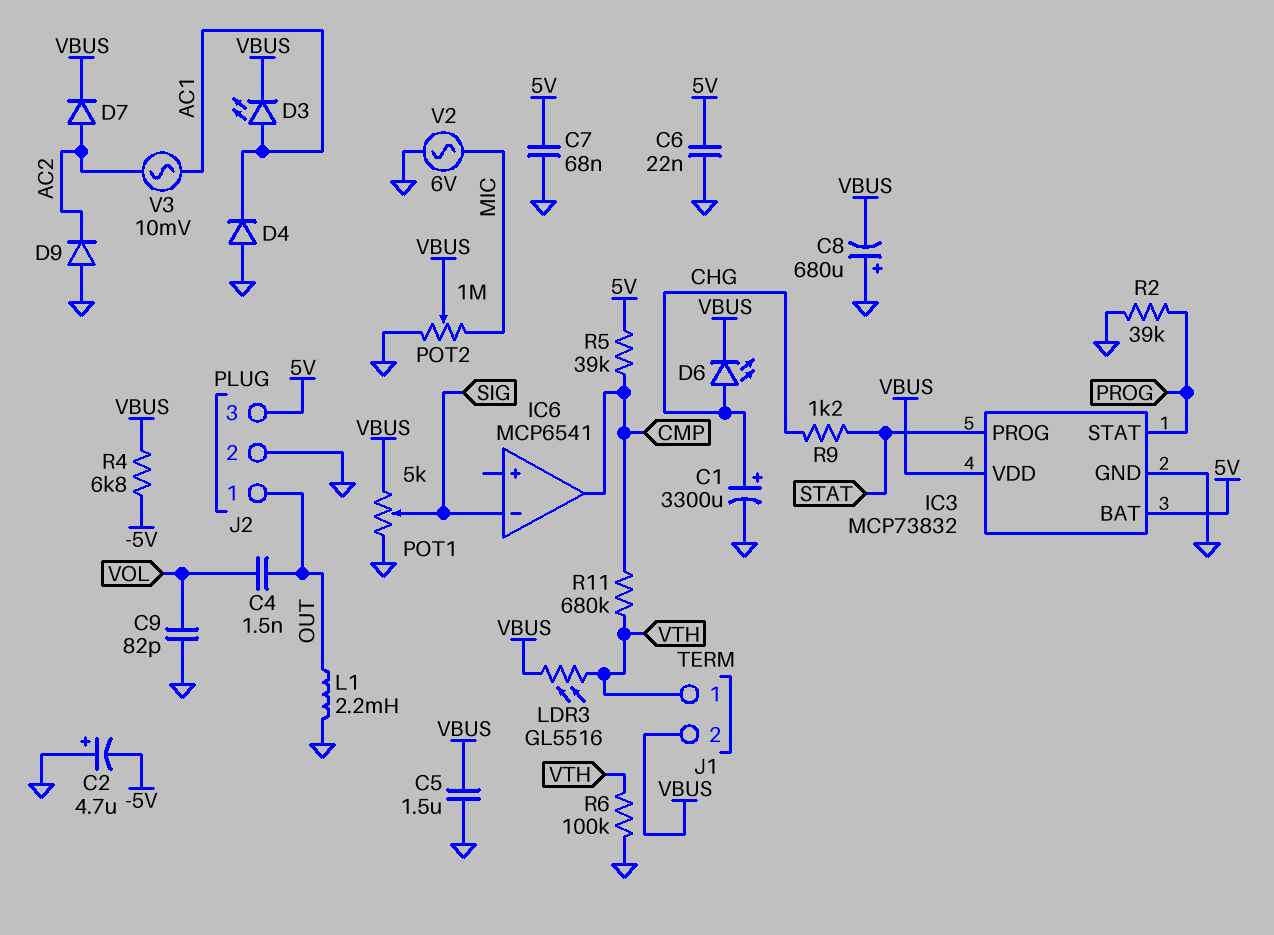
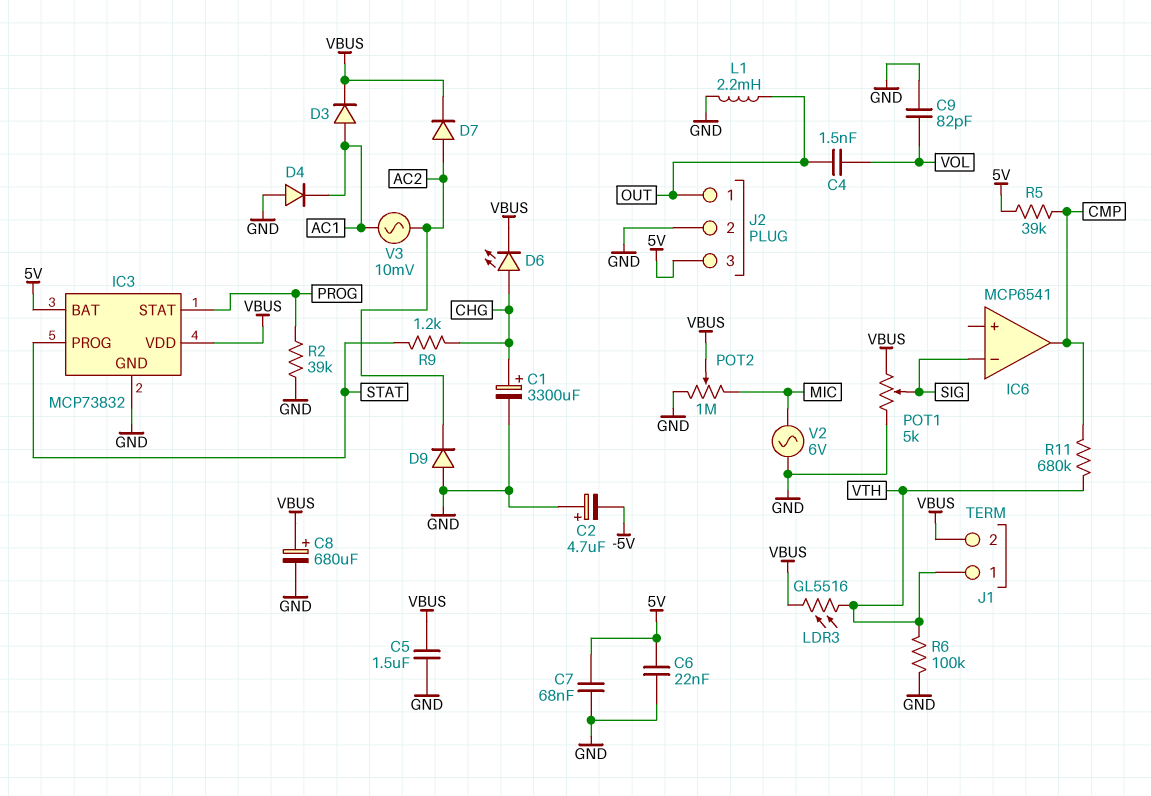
C8: 680uF (plus GND, minus VBUS) -> 680uF (plus VBUS, minus GND)
D3: LED (A AC1, K VBUS) -> diode (A AC1, K VBUS)
R4: 6.8k (-5V, VBUS) -> none

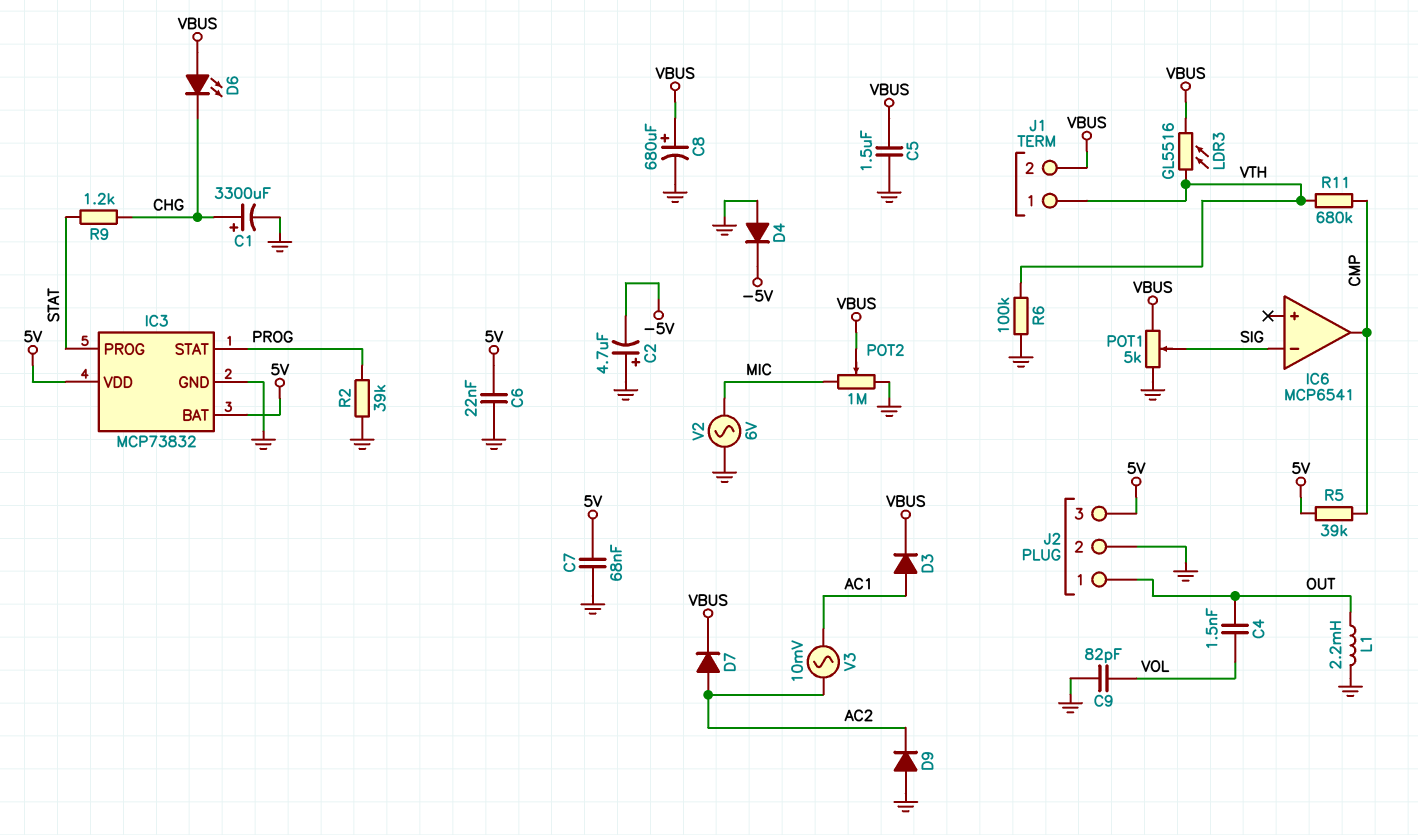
D4: diode (A GND, K AC1) -> diode (A GND, K -5V)
D6: LED (A CHG, K VBUS) -> LED (A VBUS, K CHG)
IC3 pin VDD: VBUS -> 5V

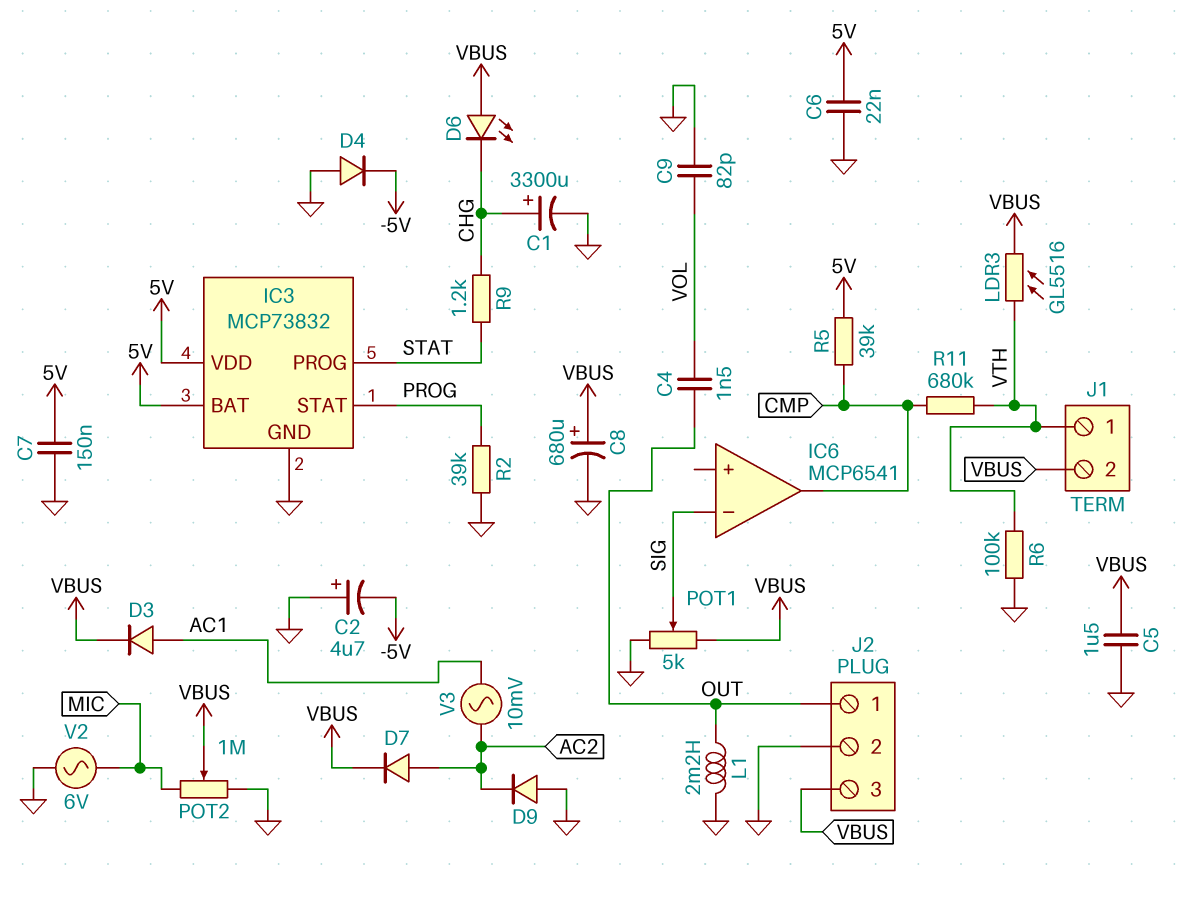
C7: 68nF (5V, GND) -> 150nF (5V, GND)
J2 pin 3: 5V -> VBUS

